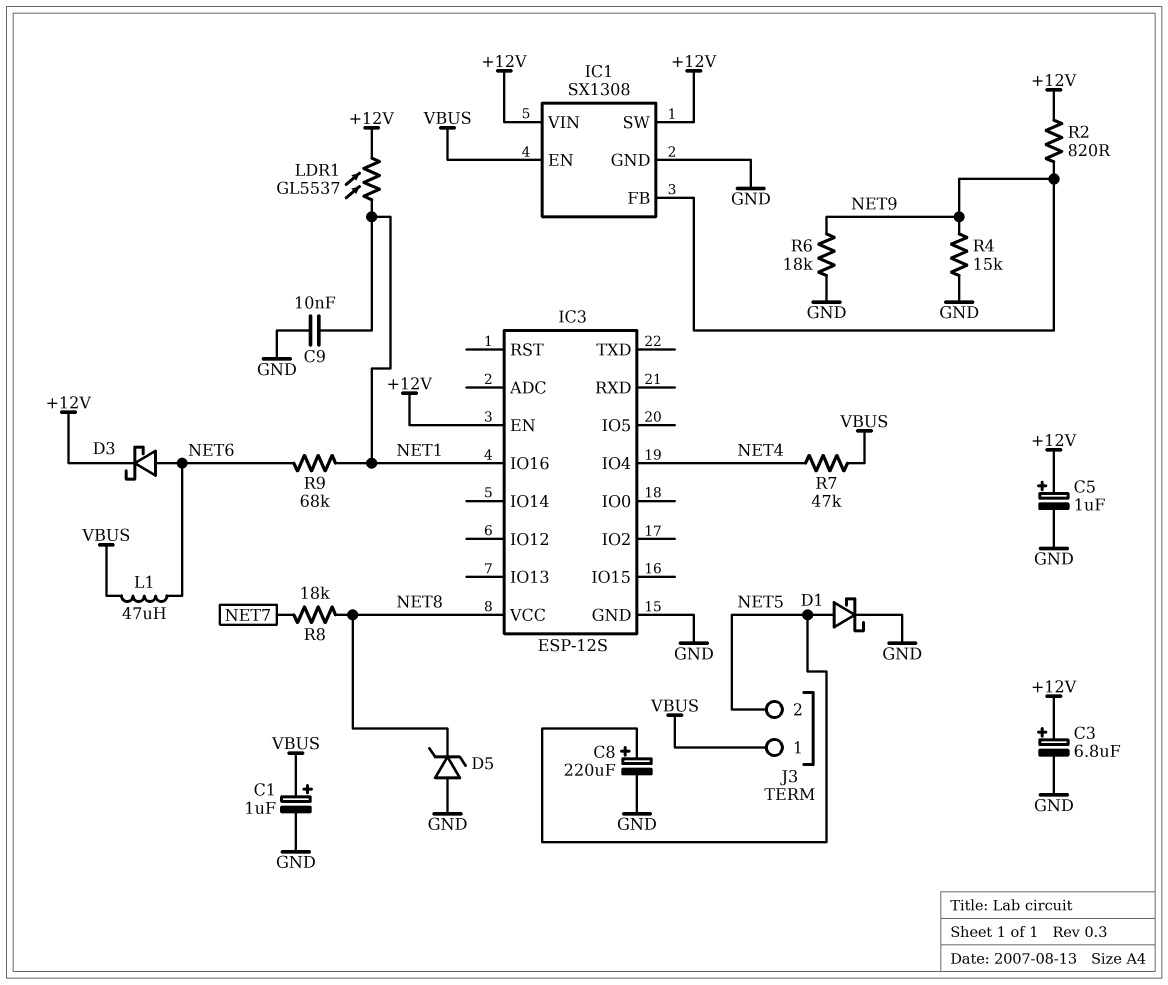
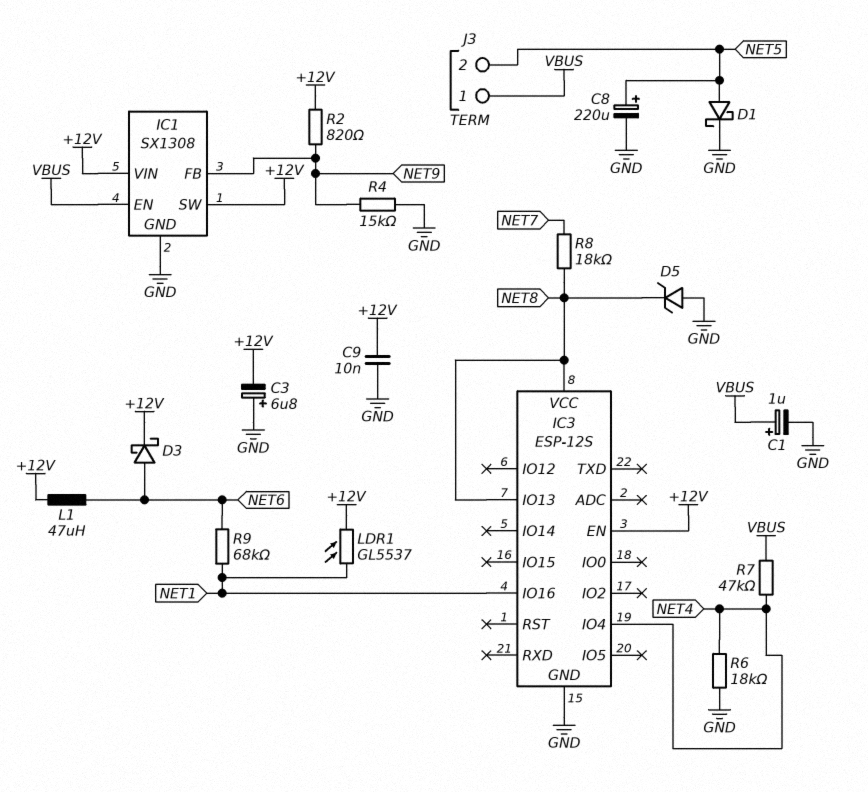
C3: 6.8uF (plus +12V, minus GND) -> 6.8uF (plus GND, minus +12V)
C5: 1uF (plus +12V, minus GND) -> none
C9: 10nF (GND, NET1) -> 10nF (+12V, GND)
IC3 pin IO13: none -> NET8
L1: 47uH (NET6, VBUS) -> 47uH (+12V, NET6)
R6: 18k (GND, NET9) -> 18k (GND, NET4)

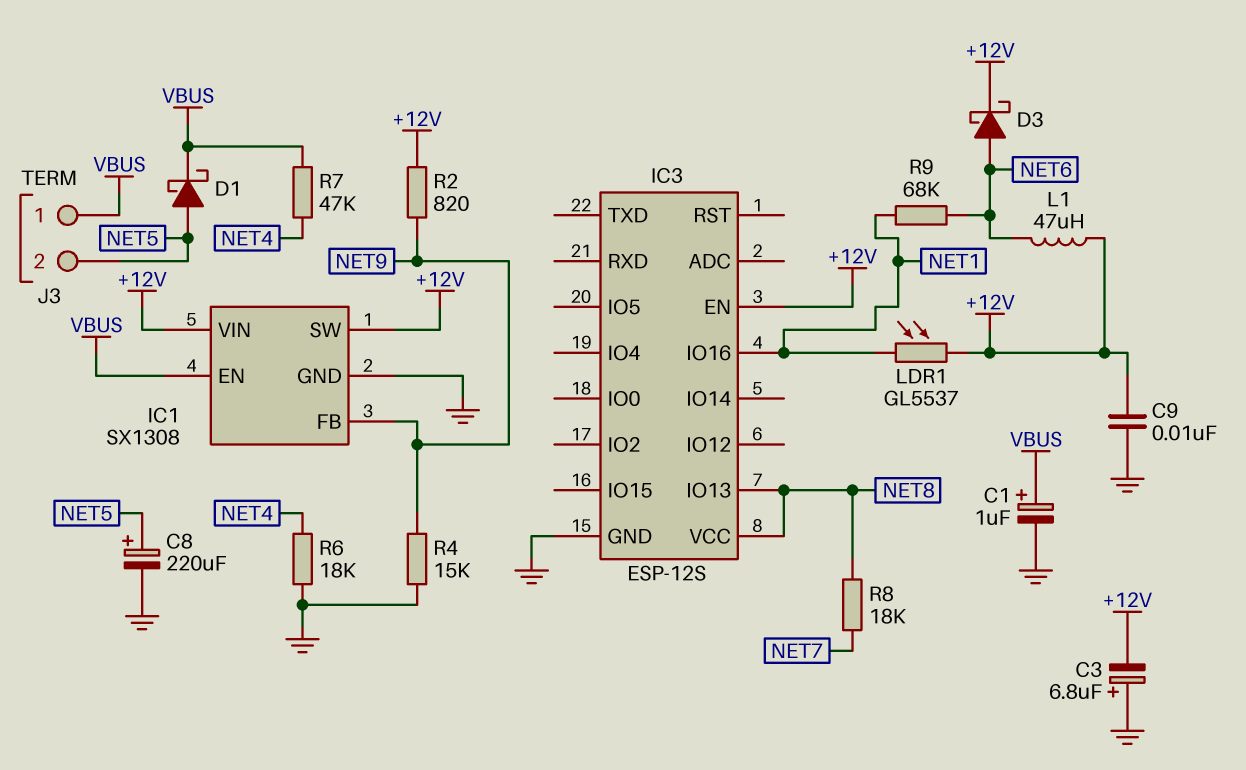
D1: schottky (A NET5, K GND) -> schottky (A NET5, K VBUS)
D5: zener (A GND, K NET8) -> none
IC3 pin IO4: NET4 -> none

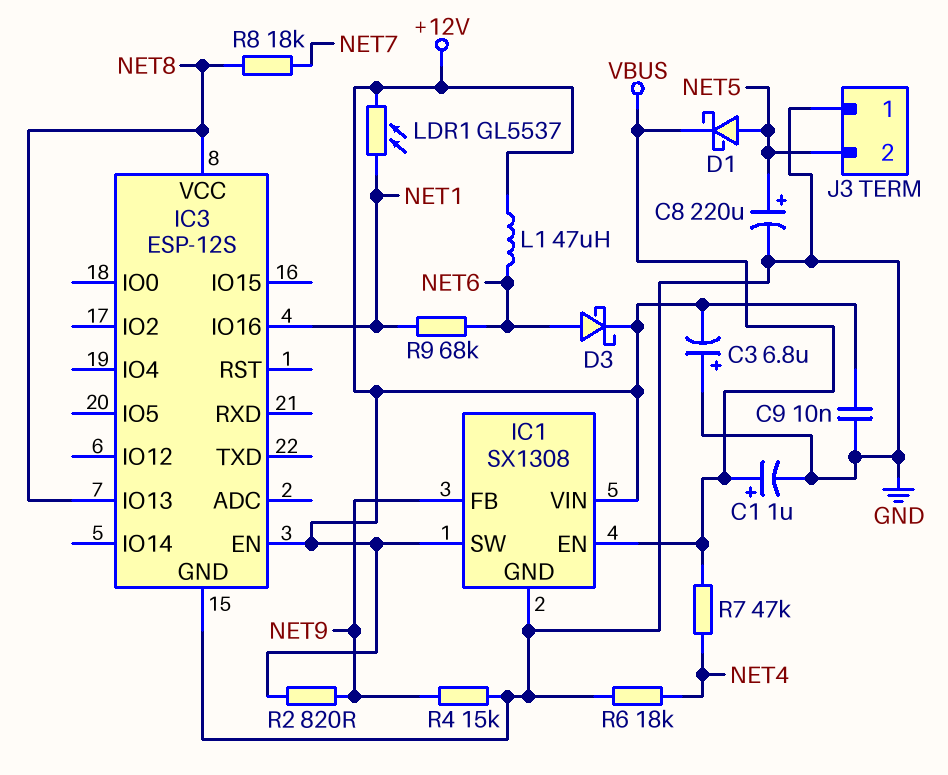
J3 pin 1: VBUS -> GND

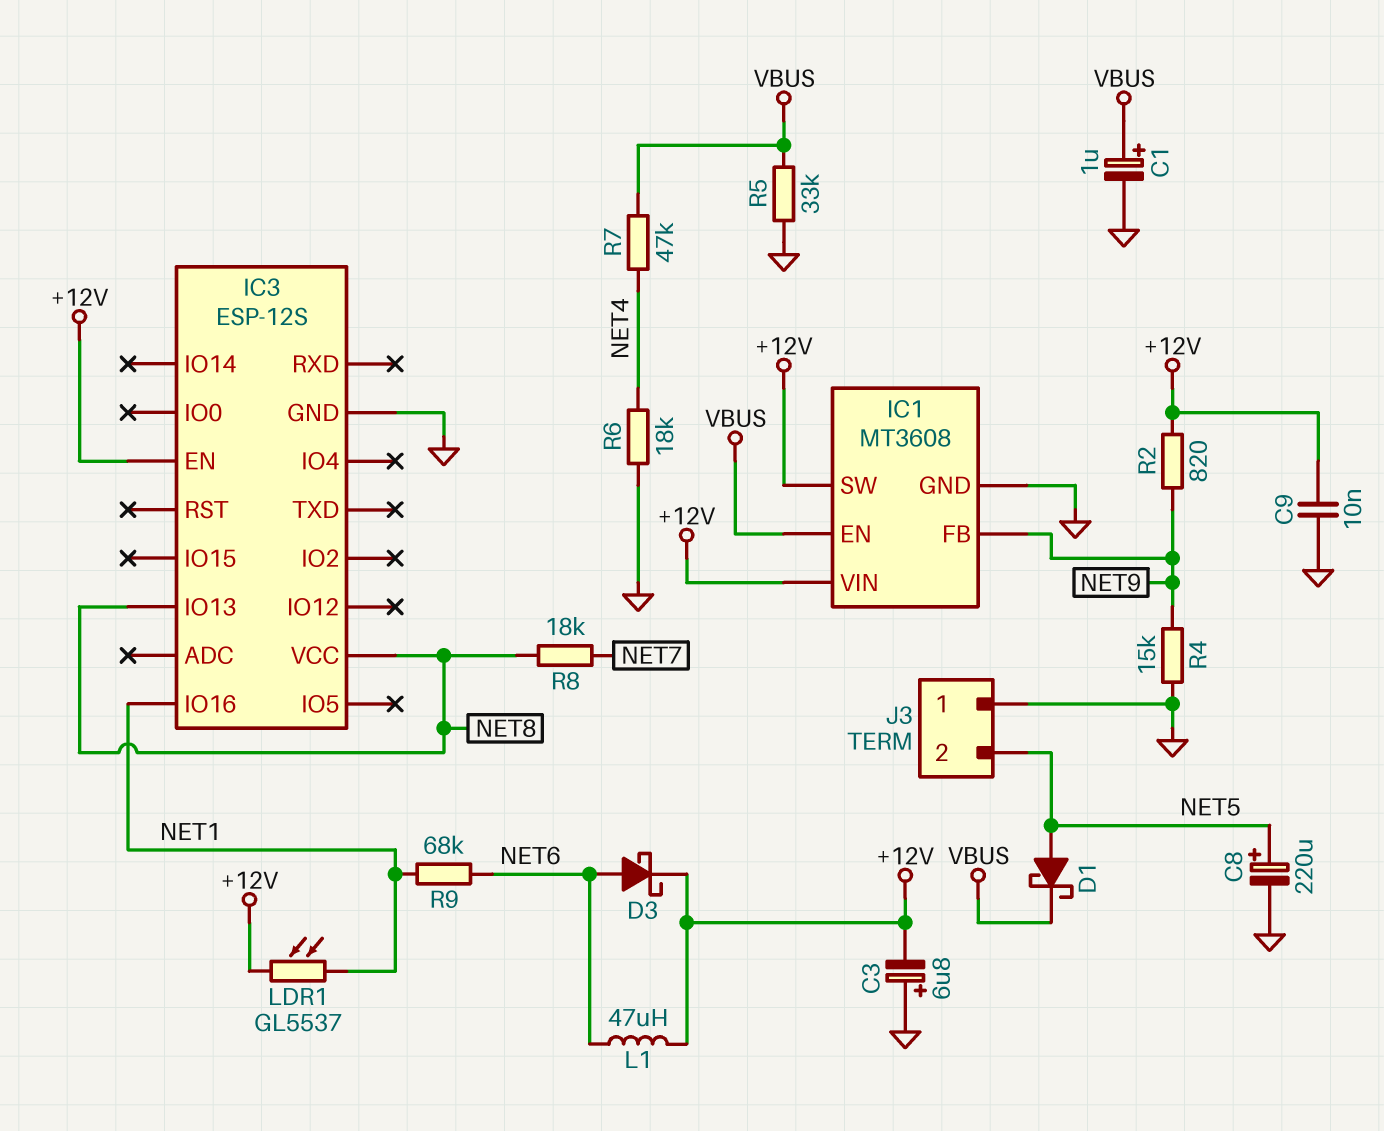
IC1: SX1308 -> MT3608
R5: none -> 33k (GND, VBUS)

